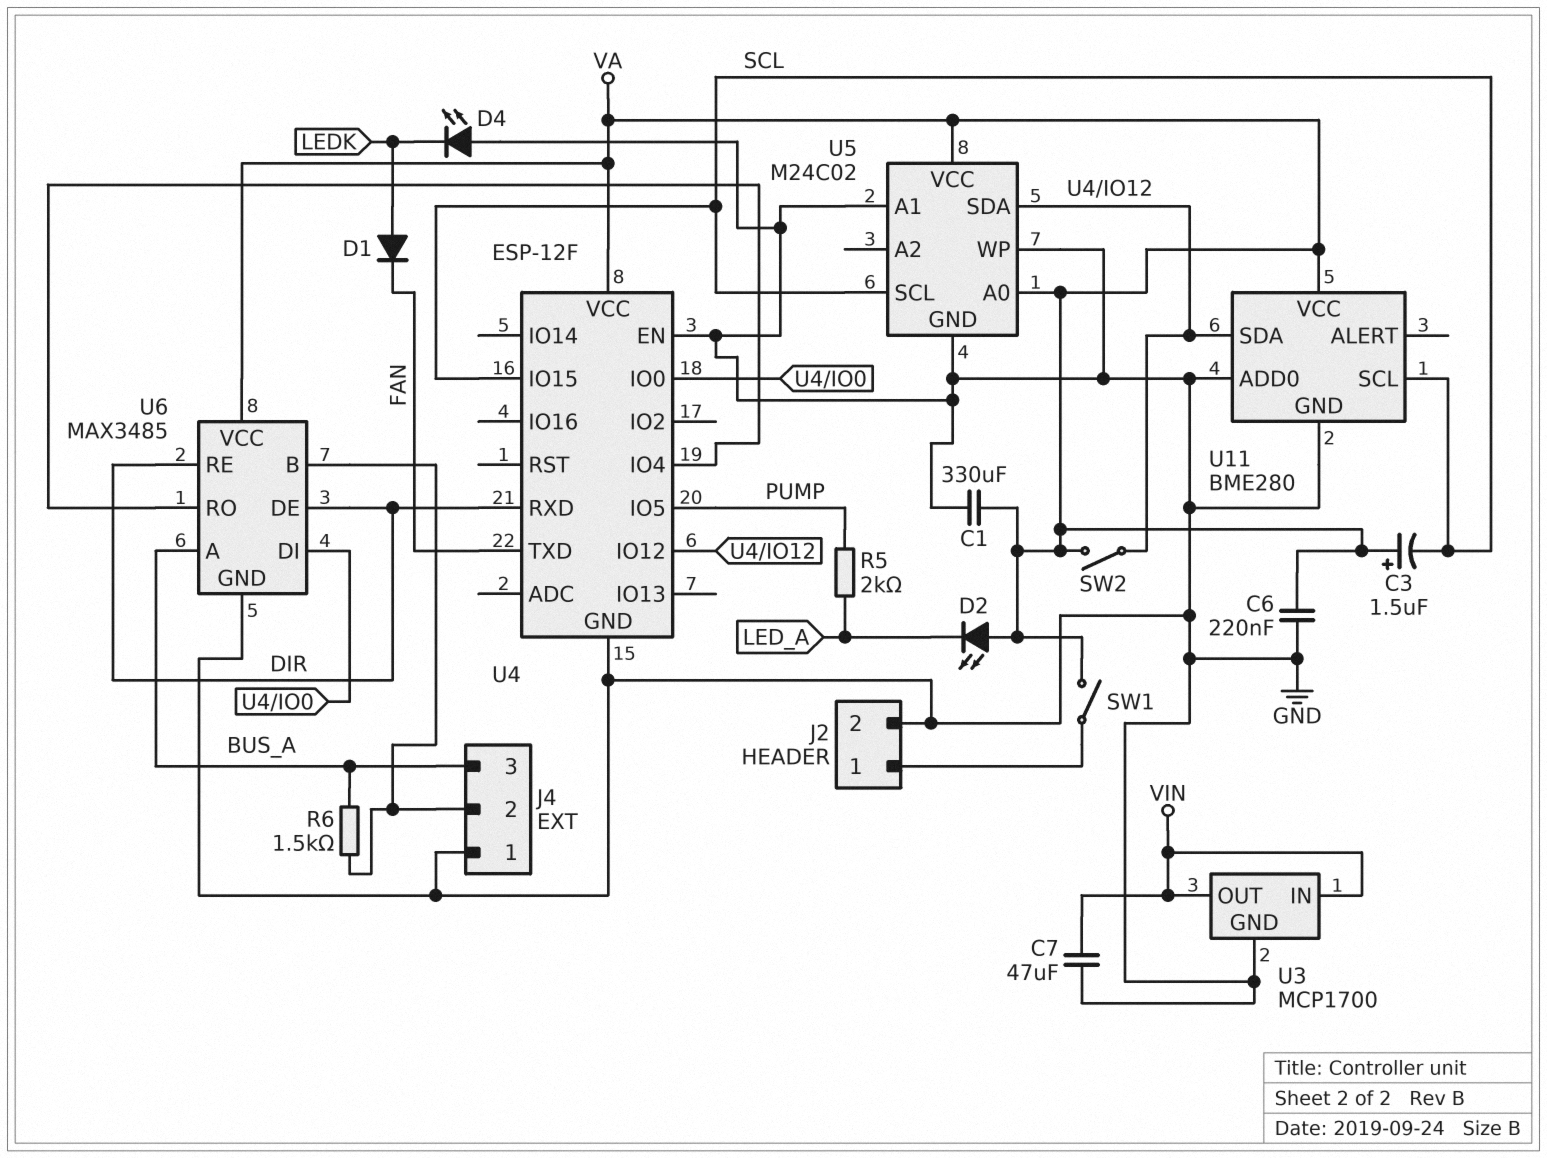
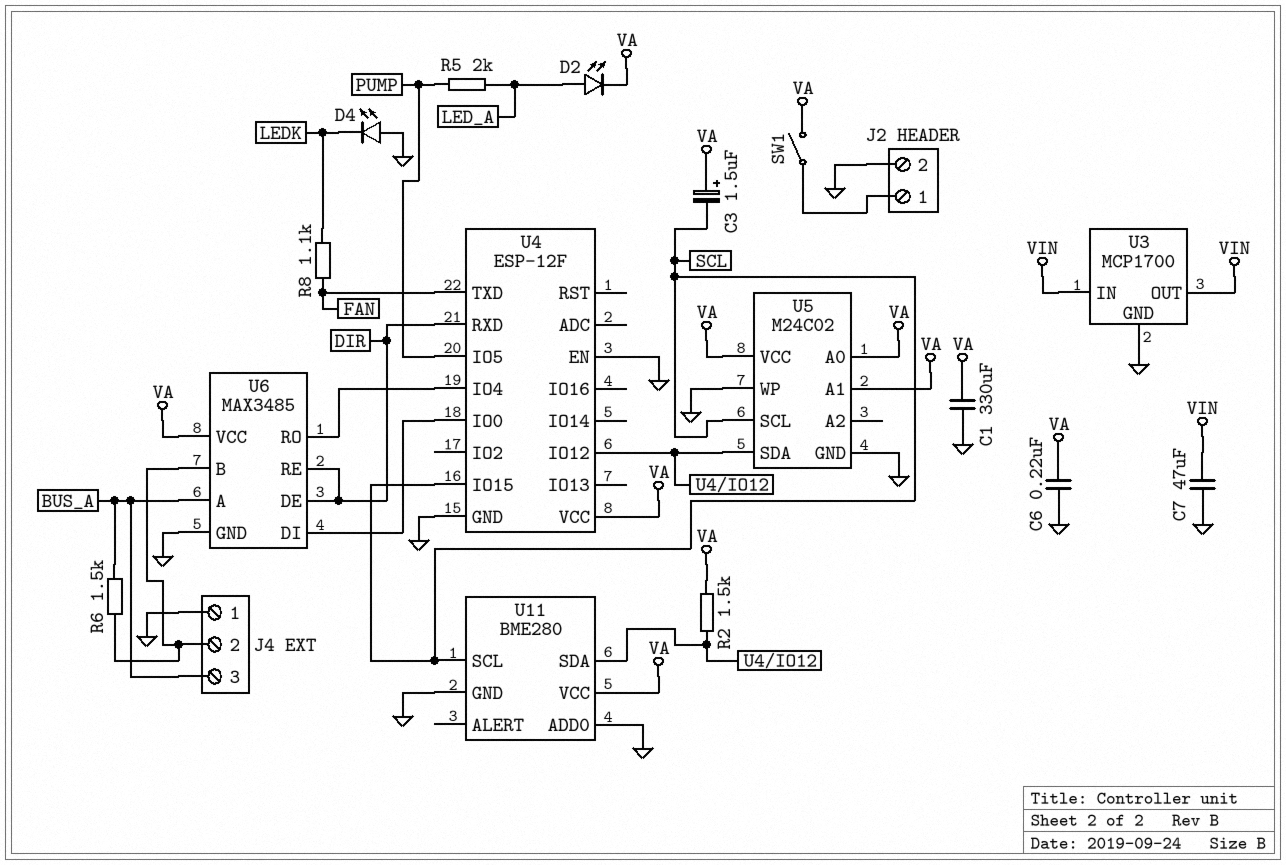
D1: diode (A LEDK, K FAN) -> none
D2: LED (A VA, K LED_A) -> LED (A LED_A, K VA)
R2: none -> 1.5k (U4/IO12, VA)
R8: none -> 1.1k (FAN, LEDK)
SW2: switch (U4/IO12, VA) -> none
U5 pin A1: GND -> VA

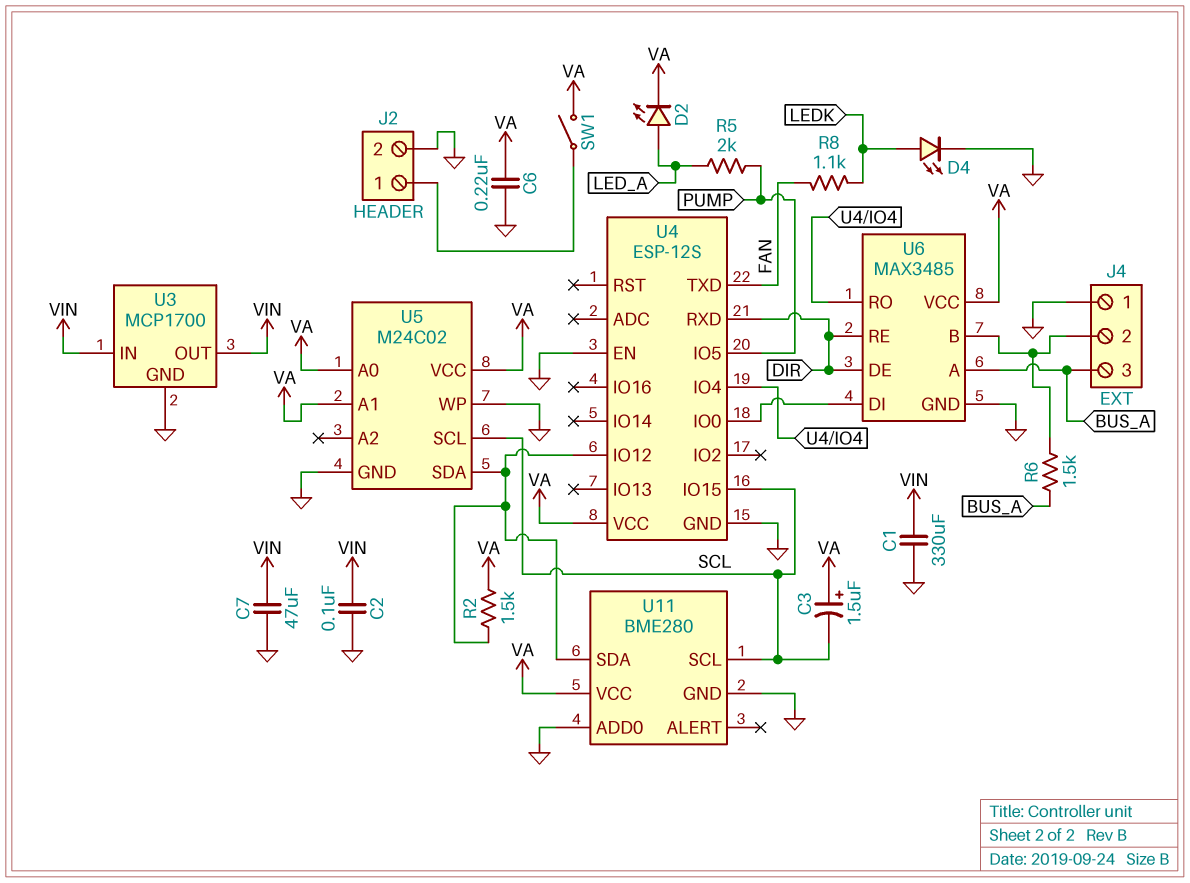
C1: 330uF (GND, VA) -> 330uF (GND, VIN)
C2: none -> 100nF (GND, VIN)
D4: LED (A GND, K LEDK) -> LED (A LEDK, K GND)
U4: ESP-12F -> ESP-12S

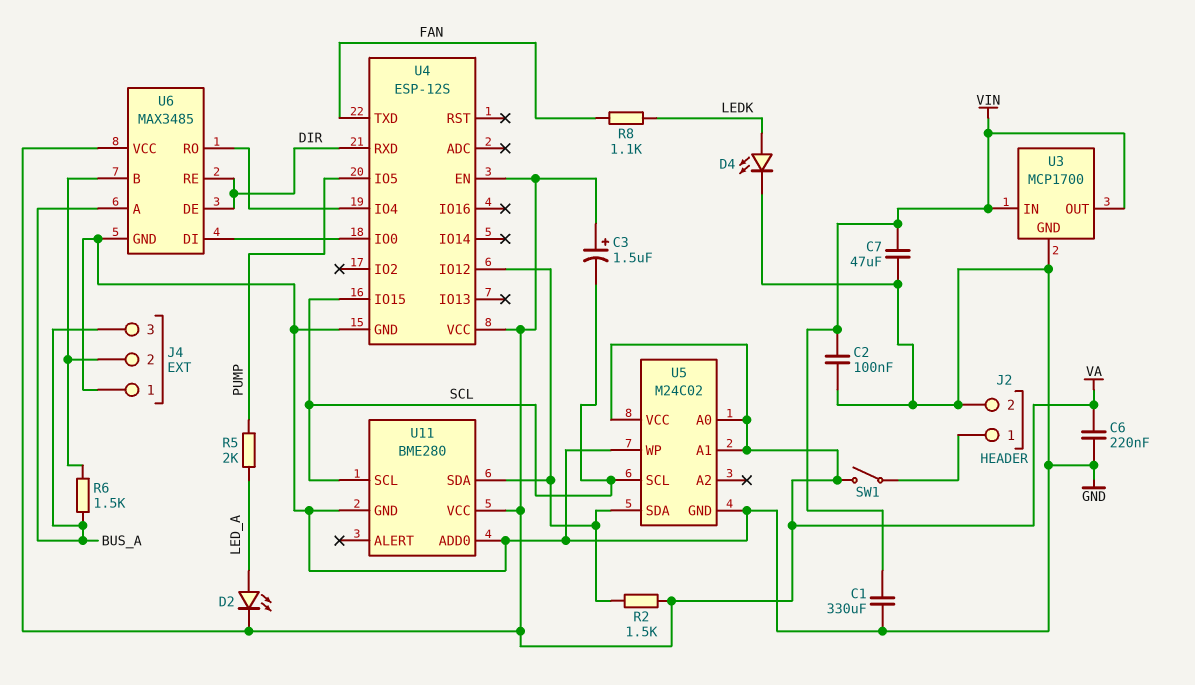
U4 pin EN: GND -> VA

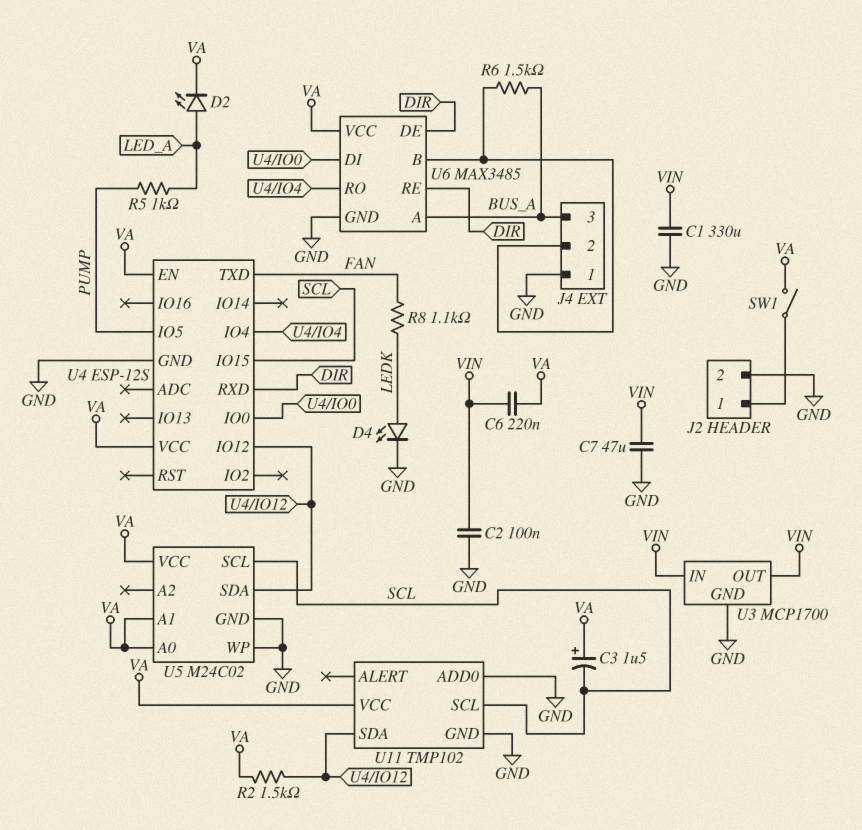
C6: 220nF (GND, VA) -> 220nF (VA, VIN)
R5: 2k (LED_A, PUMP) -> 1k (LED_A, PUMP)
U11: BME280 -> TMP102

